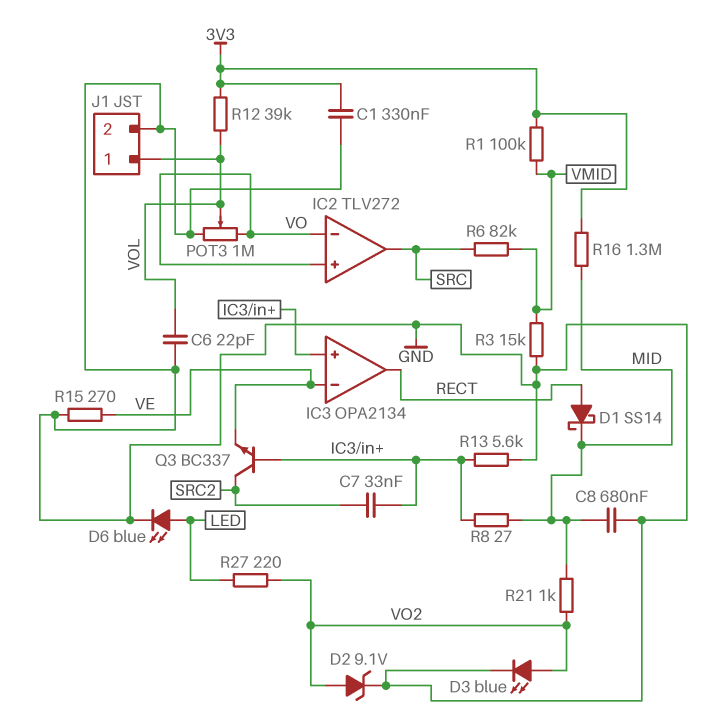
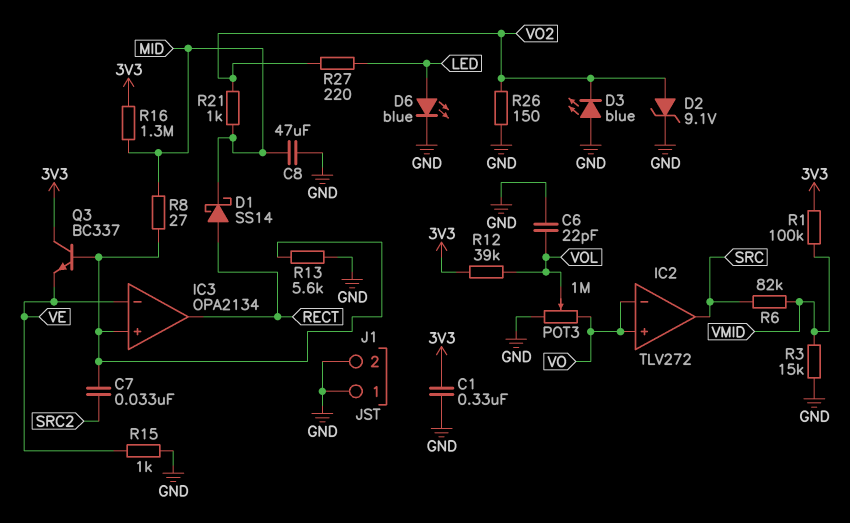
C8: 680nF (GND, MID) -> 47uF (GND, MID)
D3: LED blue (A VO2, K GND) -> LED blue (A GND, K VO2)
J1 pin 1: VOL -> GND
Q3: NPN BC337 (B IC3/in+, C SRC2, E VE) -> NPN BC337 (B IC3/in+, C 3V3, E VE)
R15: 270 (GND, VE) -> 1k (GND, VE)
R26: none -> 150 (GND, VO2)

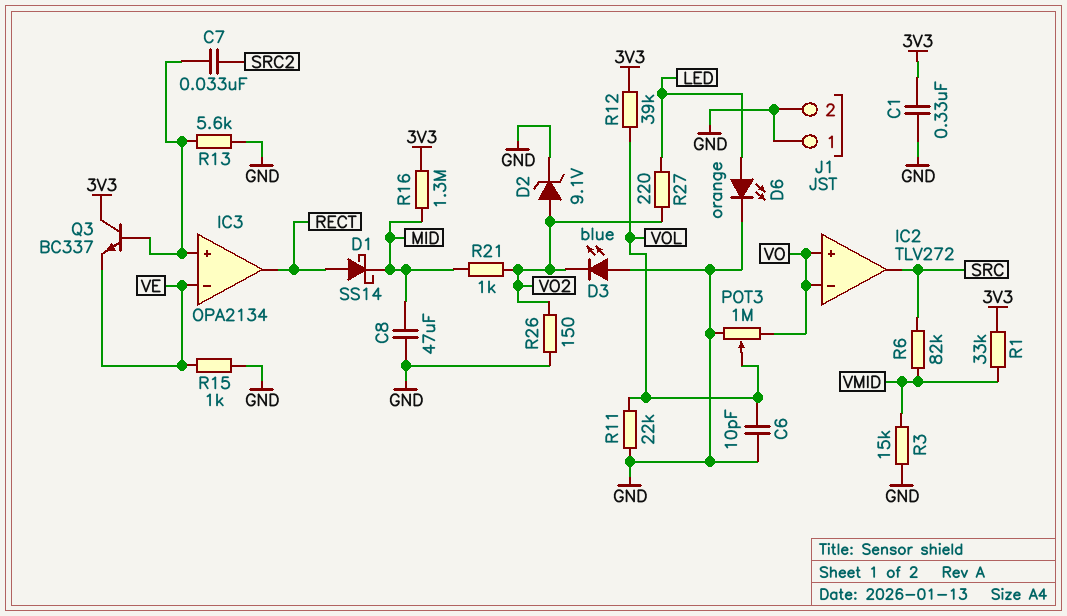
C6: 22pF (GND, VOL) -> 10pF (GND, VOL)
D6: LED blue (A LED, K GND) -> LED orange (A LED, K GND)
R1: 100k (3V3, VMID) -> 33k (3V3, VMID)
R8: 27 (IC3/in+, MID) -> none
R11: none -> 22k (GND, VOL)

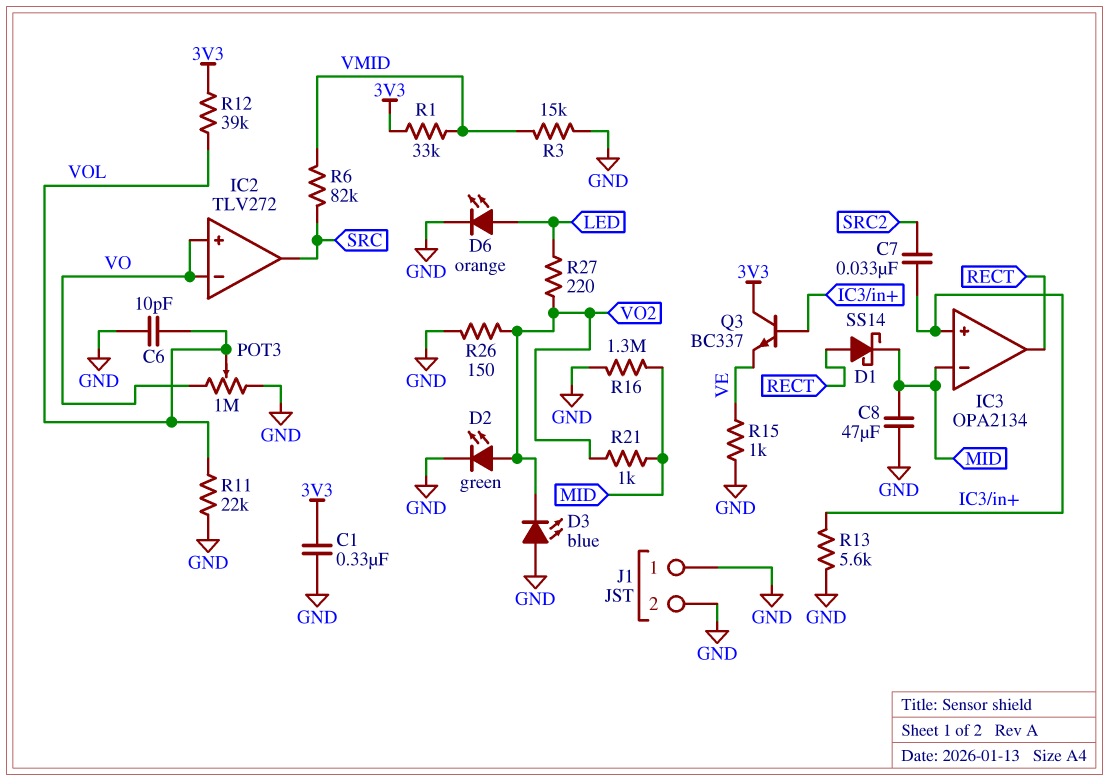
D2: zener 9.1V (A VO2, K GND) -> LED green (A VO2, K GND)
IC3 pin in-: VE -> MID
R16: 1.3M (3V3, MID) -> 1.3M (GND, MID)

